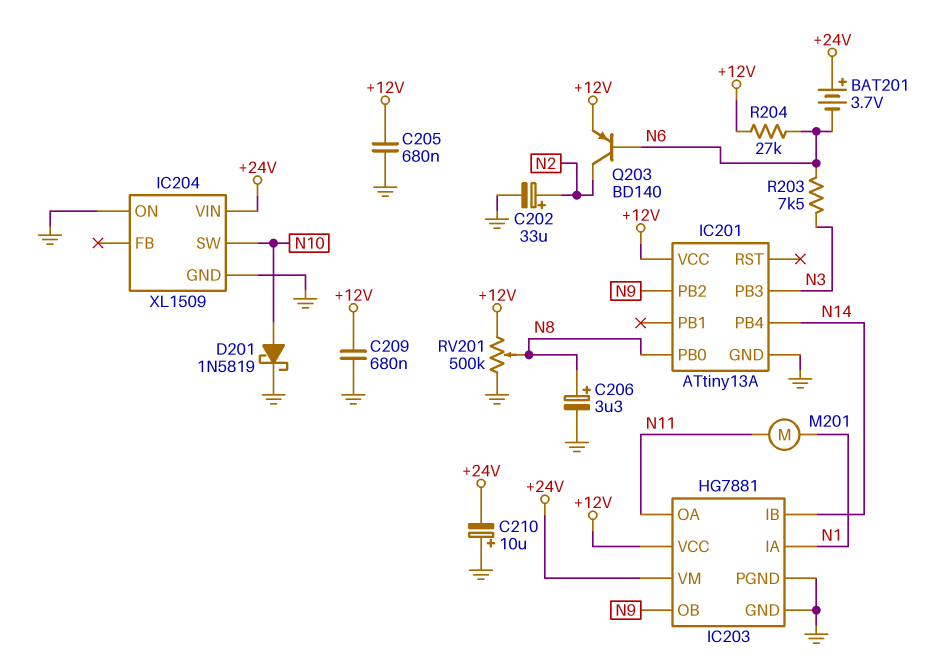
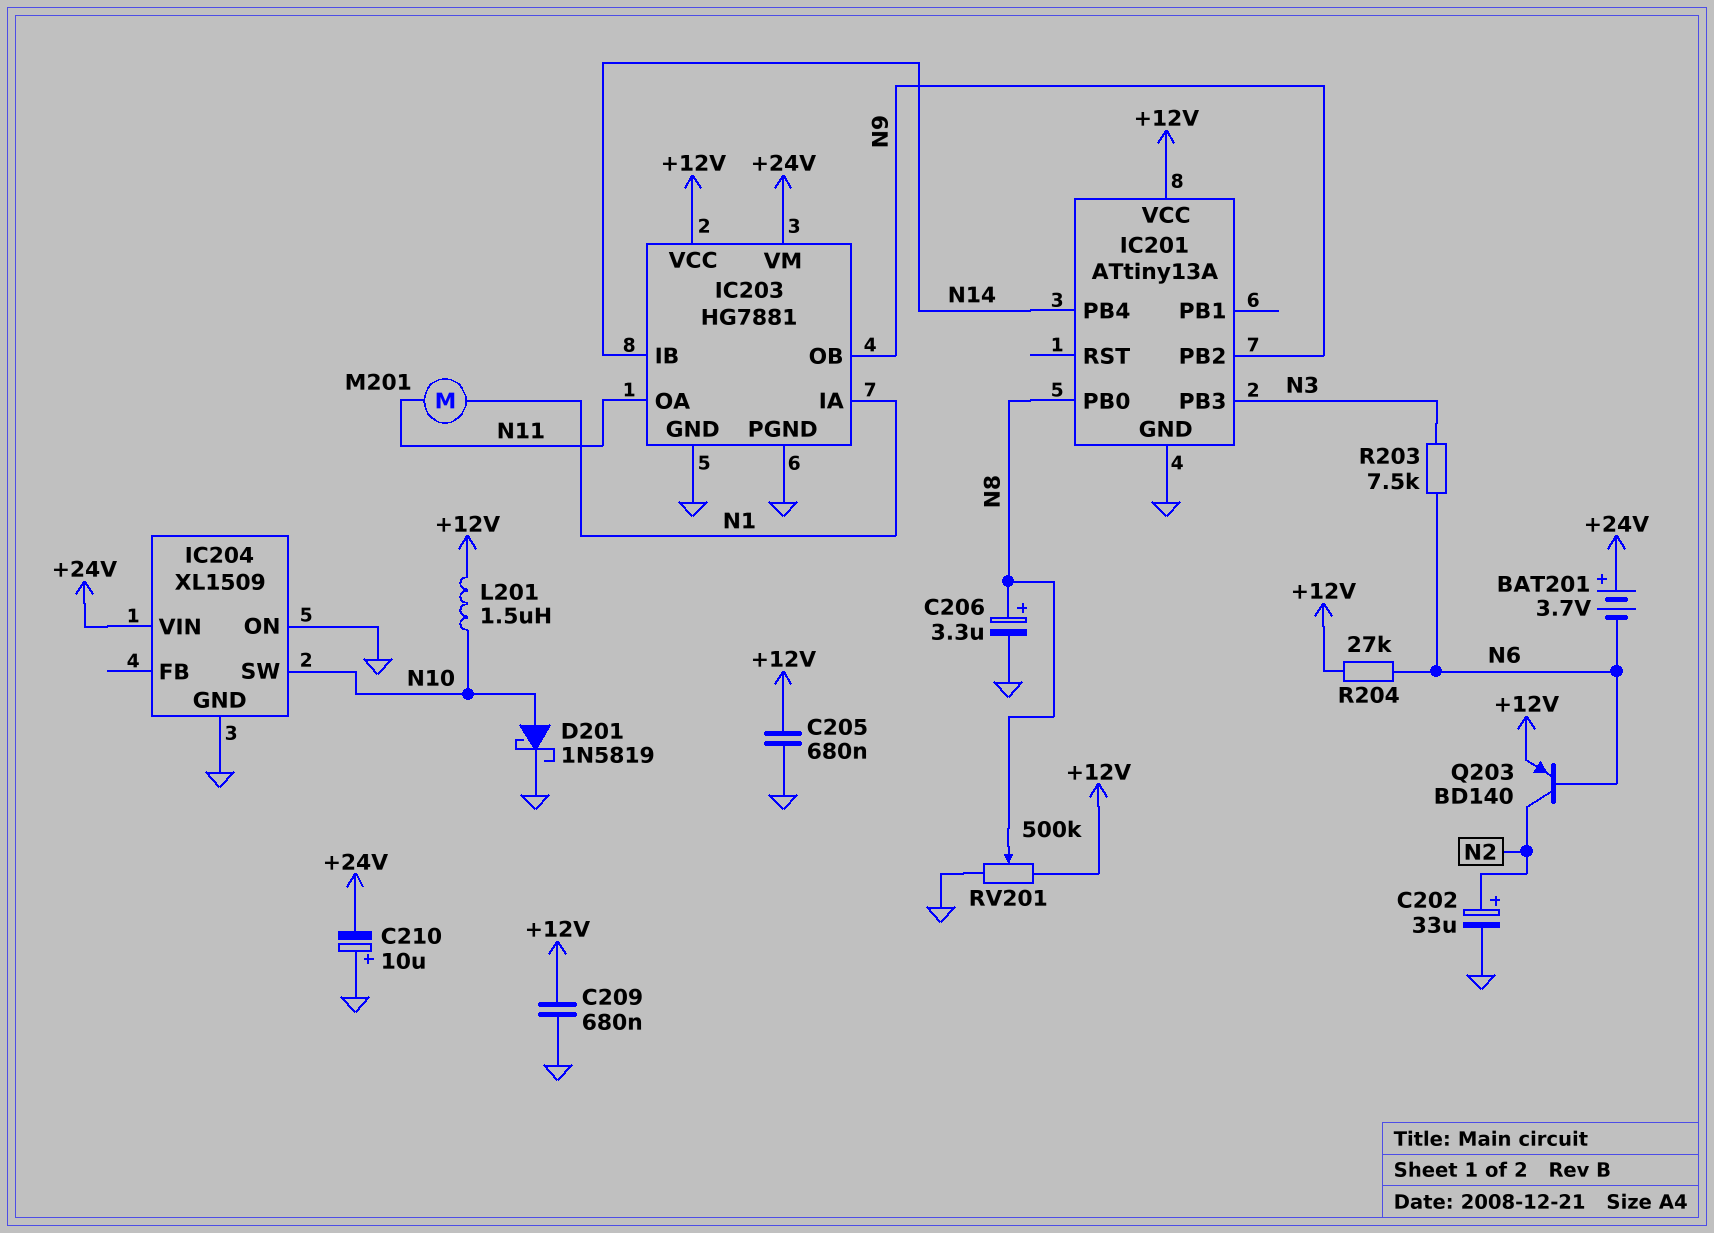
L201: none -> 1.5uH (+12V, N10)

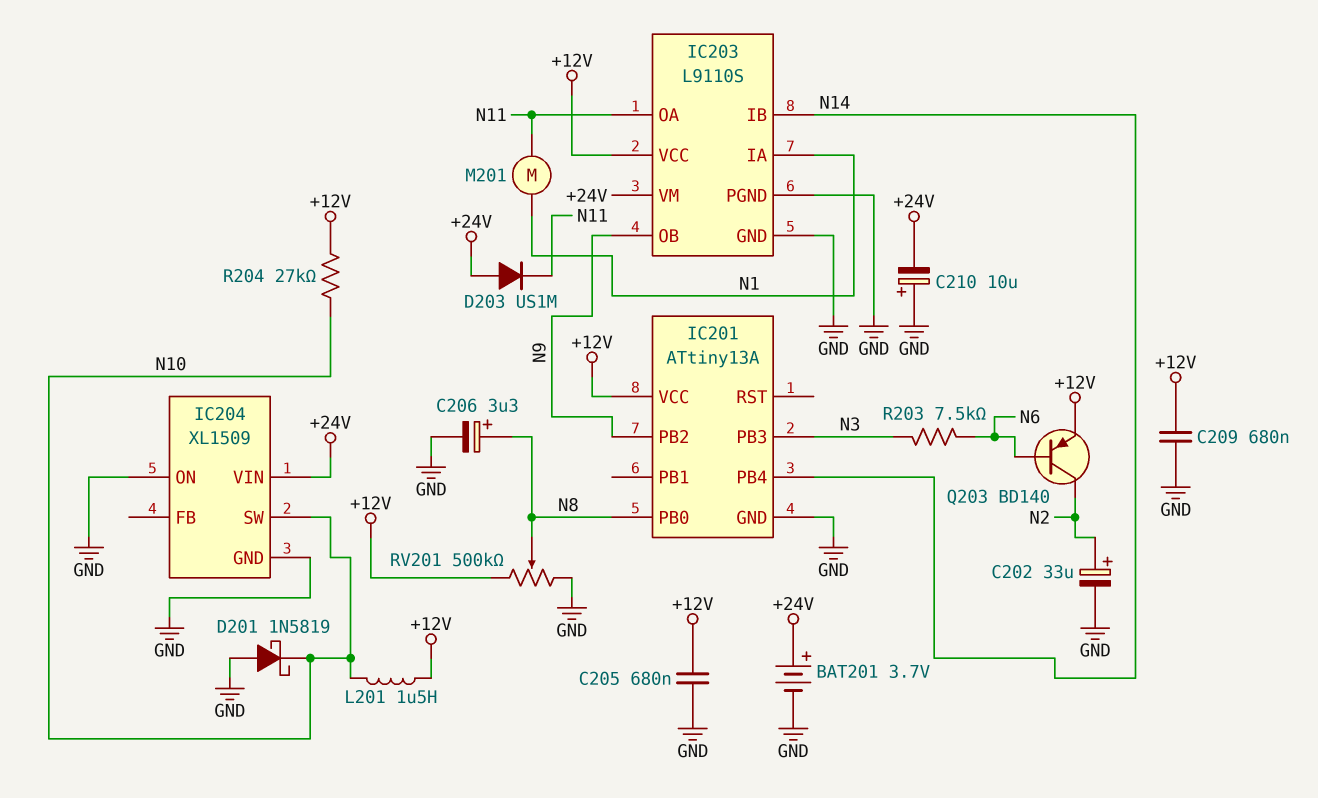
BAT201: 3.7V (plus +24V, minus N6) -> 3.7V (plus +24V, minus GND)
D201: schottky 1N5819 (A N10, K GND) -> schottky 1N5819 (A GND, K N10)
D203: none -> diode US1M (A +24V, K N11)
IC203: HG7881 -> L9110S
R204: 27k (+12V, N6) -> 27k (+12V, N10)

